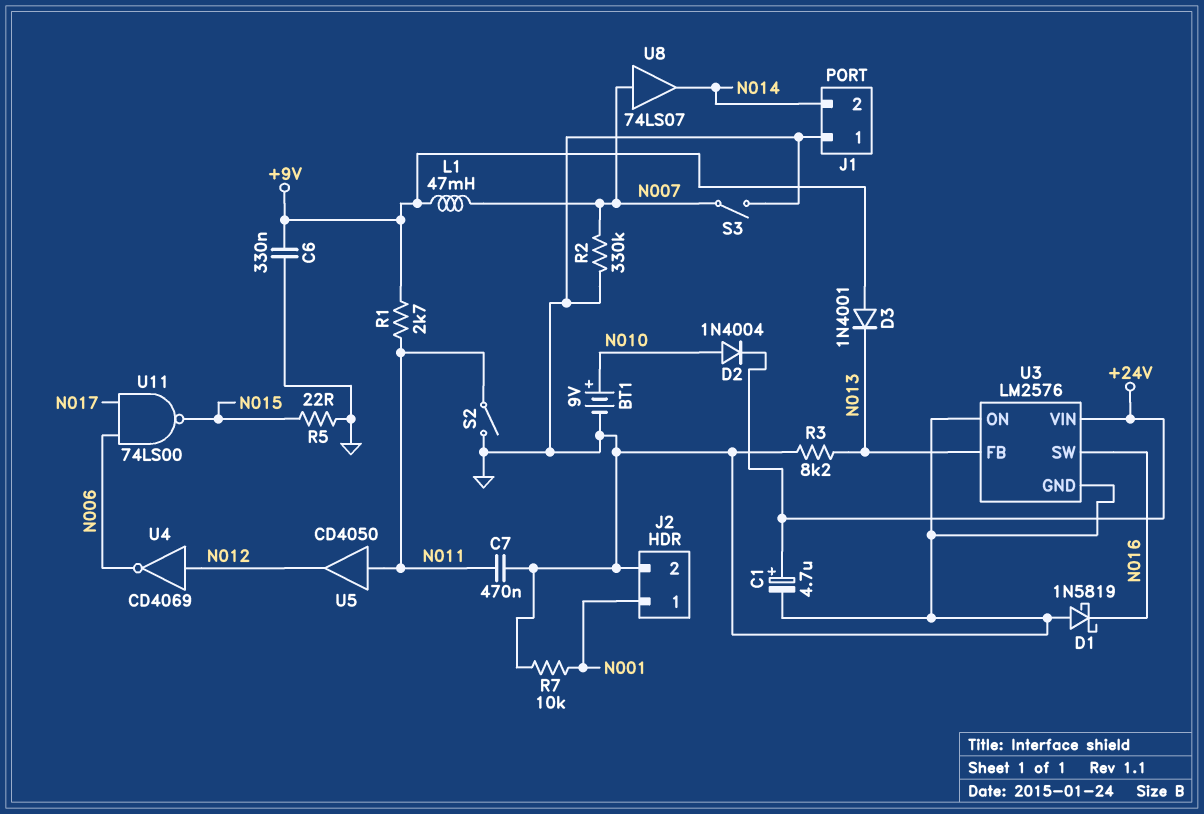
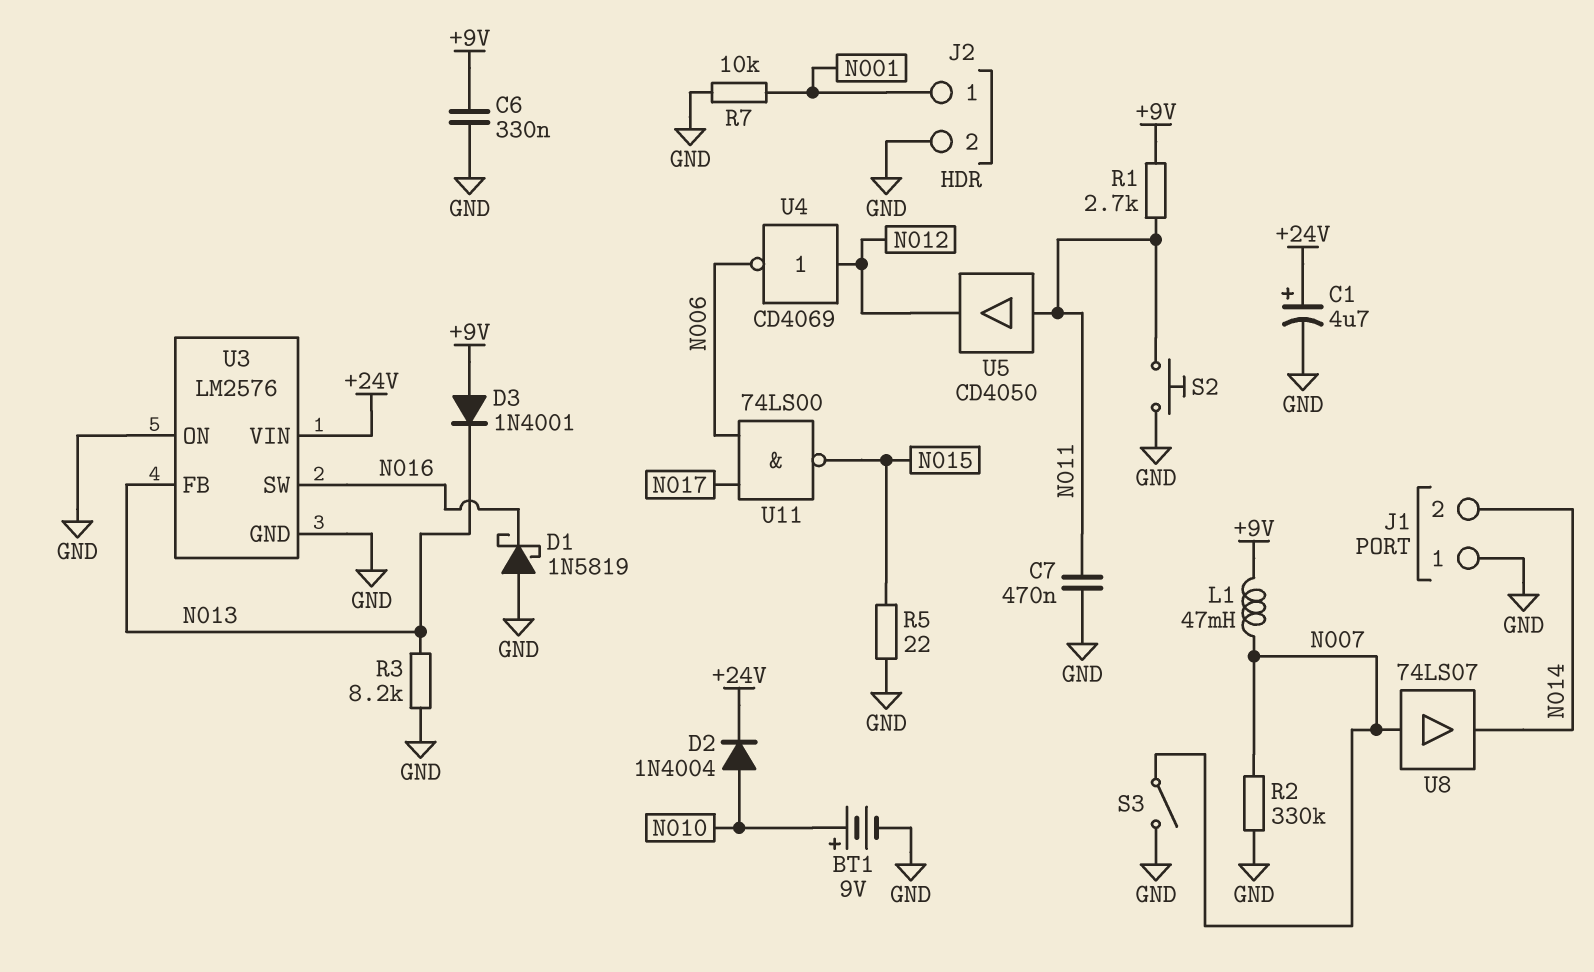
S2: switch (GND, N011) -> button (GND, N011)

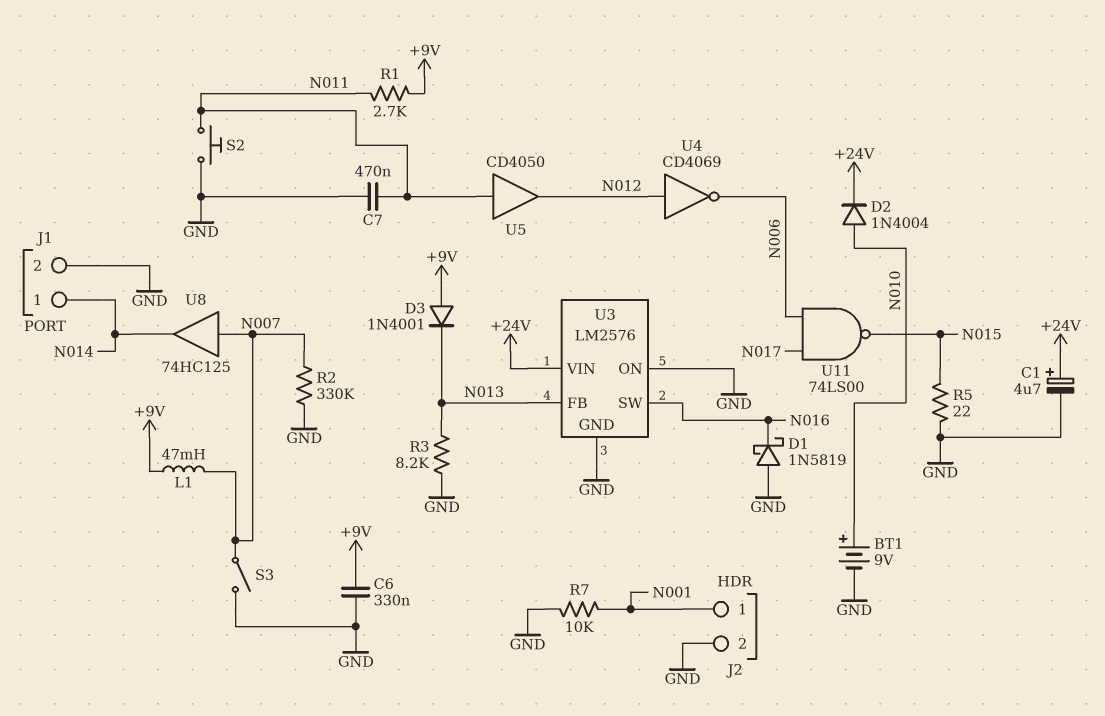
J1 pin 1: GND -> N014
J1 pin 2: N014 -> GND
U8: buffer 74LS07 (in N007, out N014) -> buffer 74HC125 (in N007, out N014)

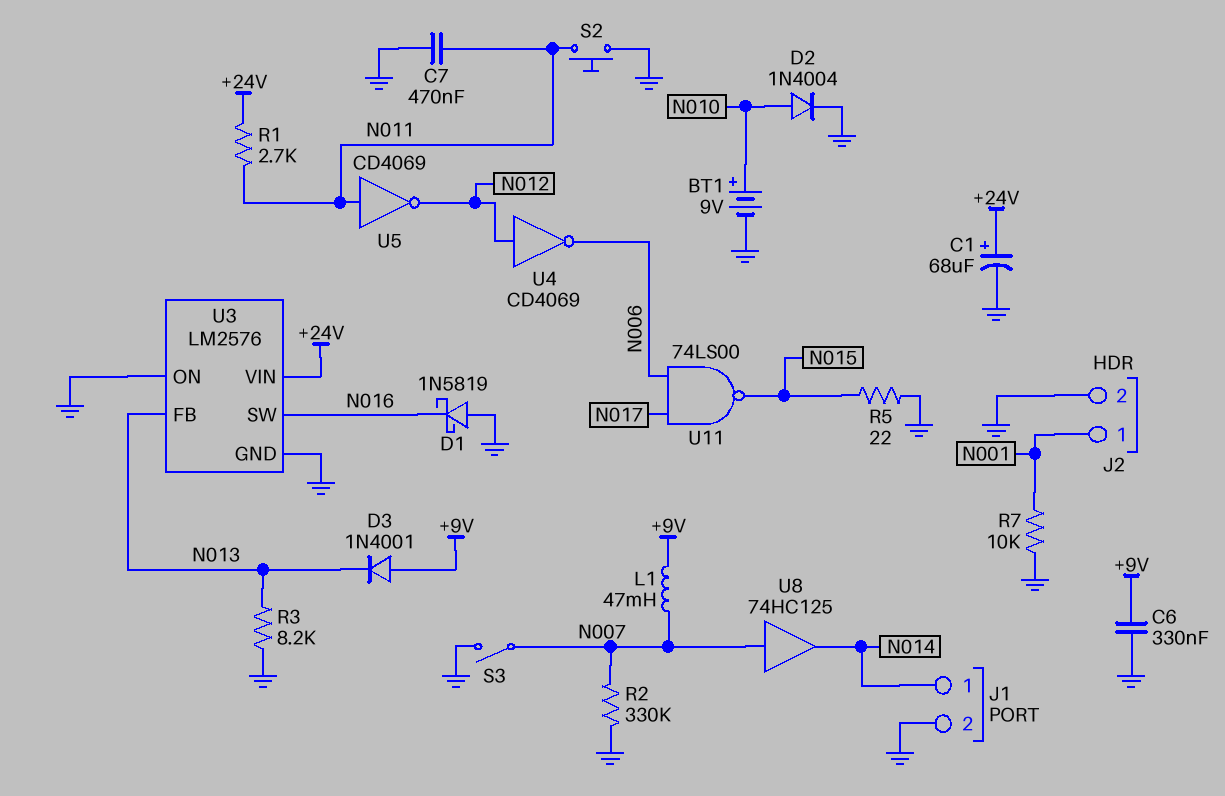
C1: 4.7uF (plus +24V, minus GND) -> 68uF (plus +24V, minus GND)
D2: diode 1N4004 (A N010, K +24V) -> diode 1N4004 (A N010, K GND)
R1: 2.7k (+9V, N011) -> 2.7k (+24V, N011)
U5: buffer CD4050 (in N011, out N012) -> NOT CD4069 (in N011, out N012)

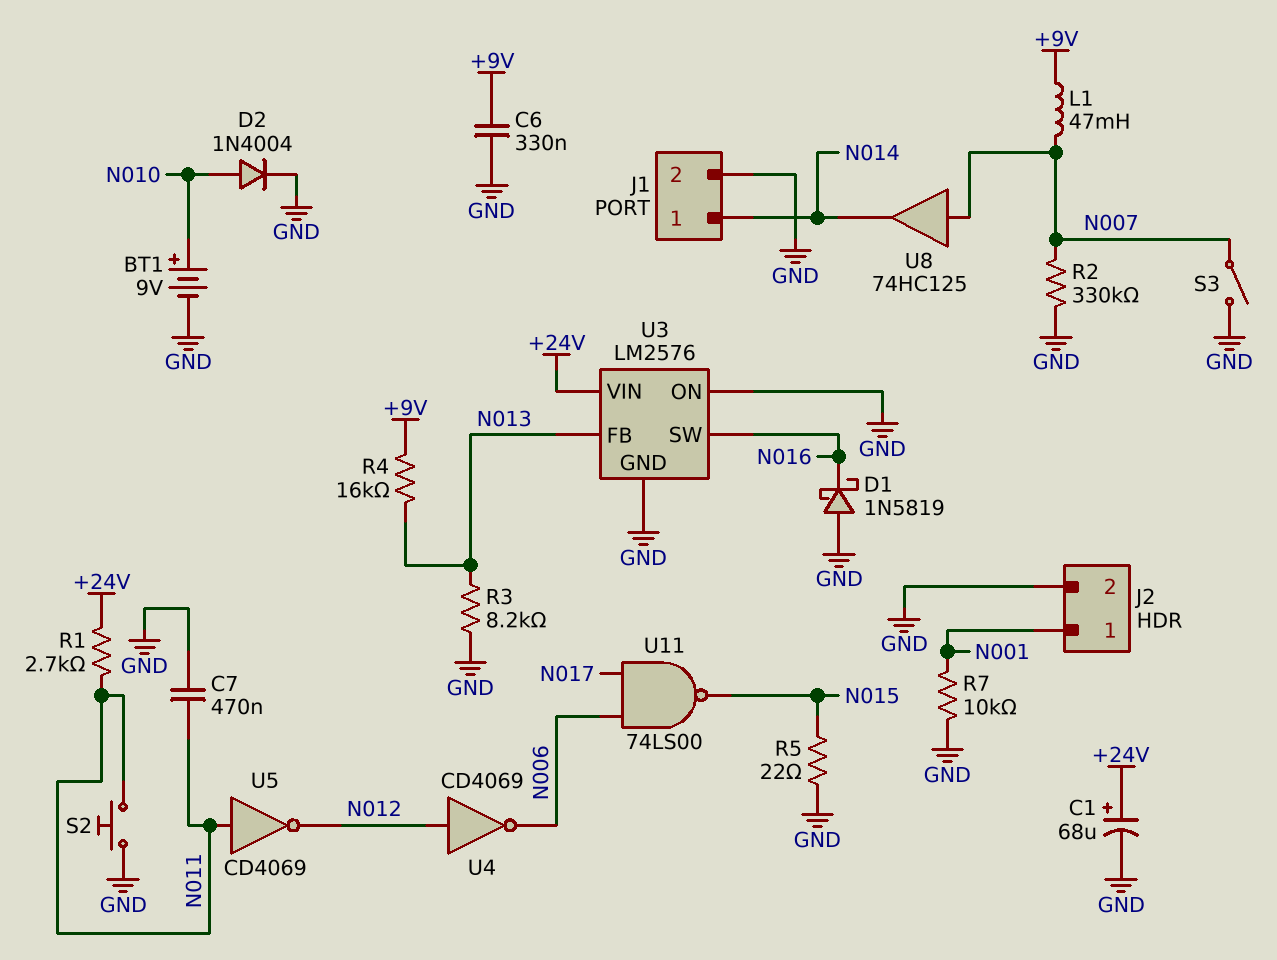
D3: diode 1N4001 (A +9V, K N013) -> none
R4: none -> 16k (+9V, N013)

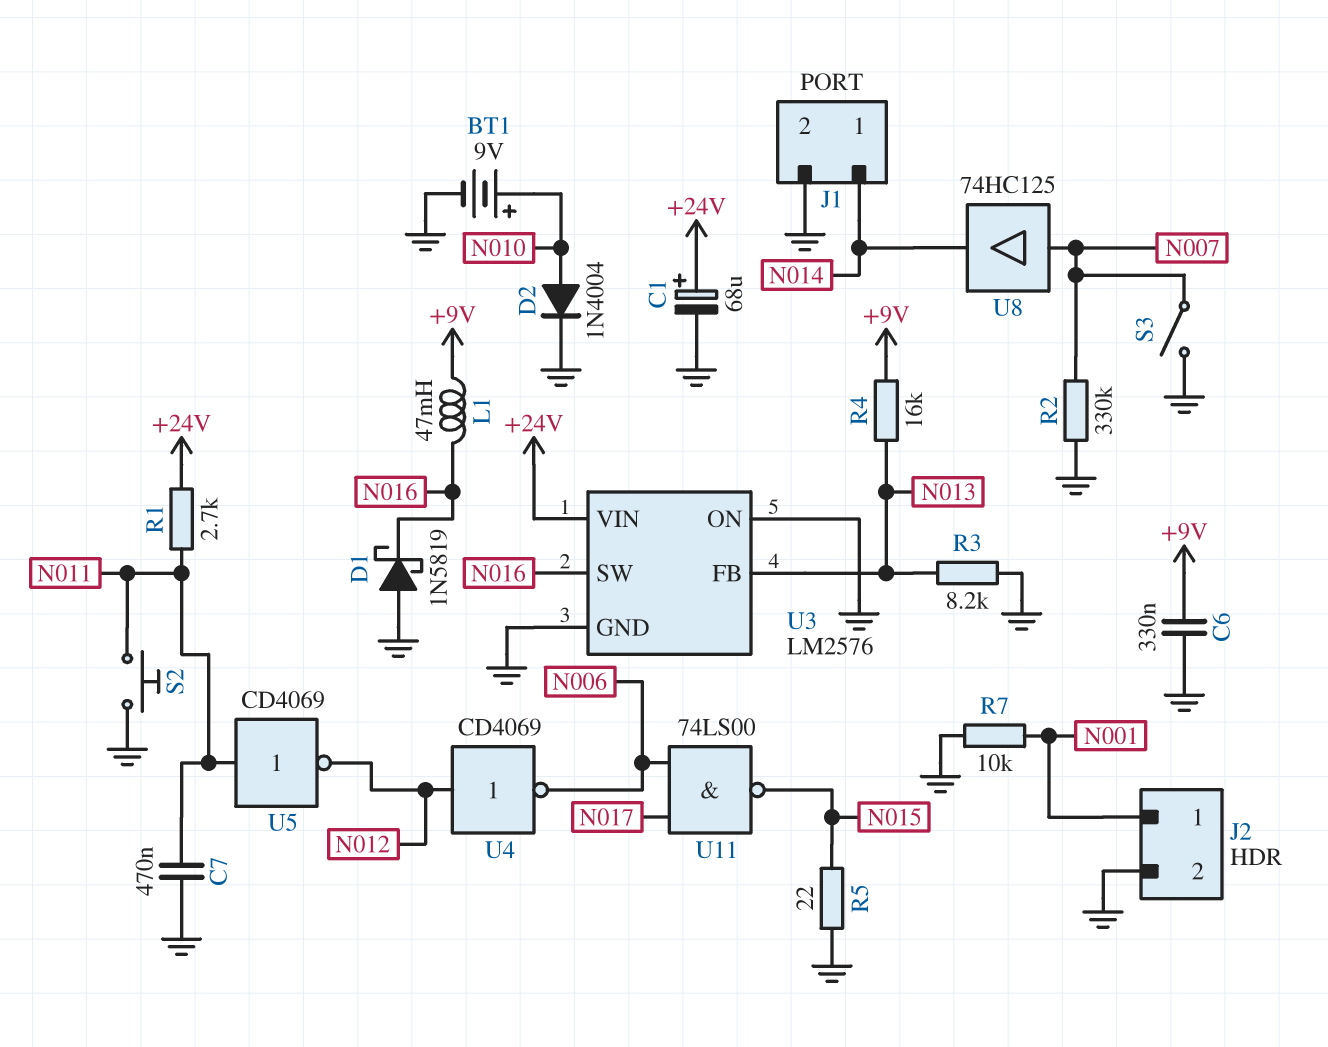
L1: 47mH (+9V, N007) -> 47mH (+9V, N016)

